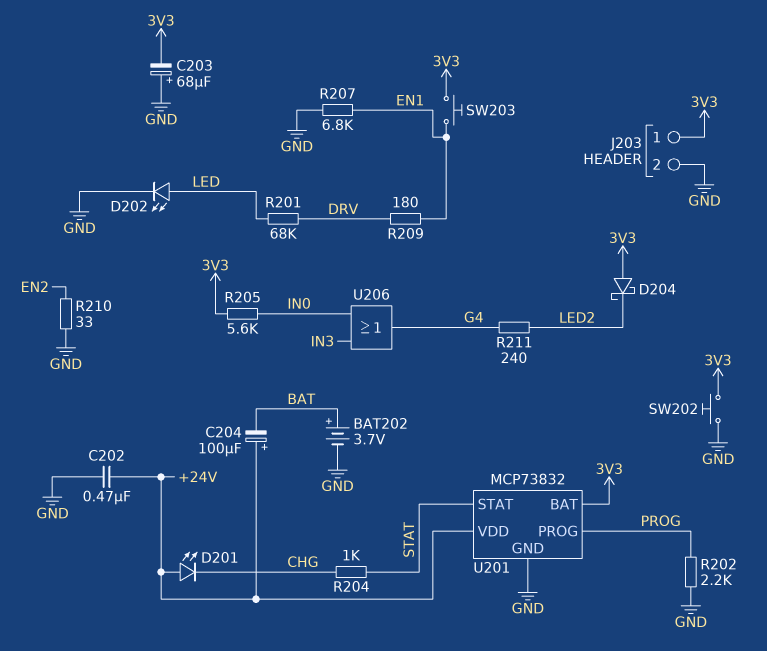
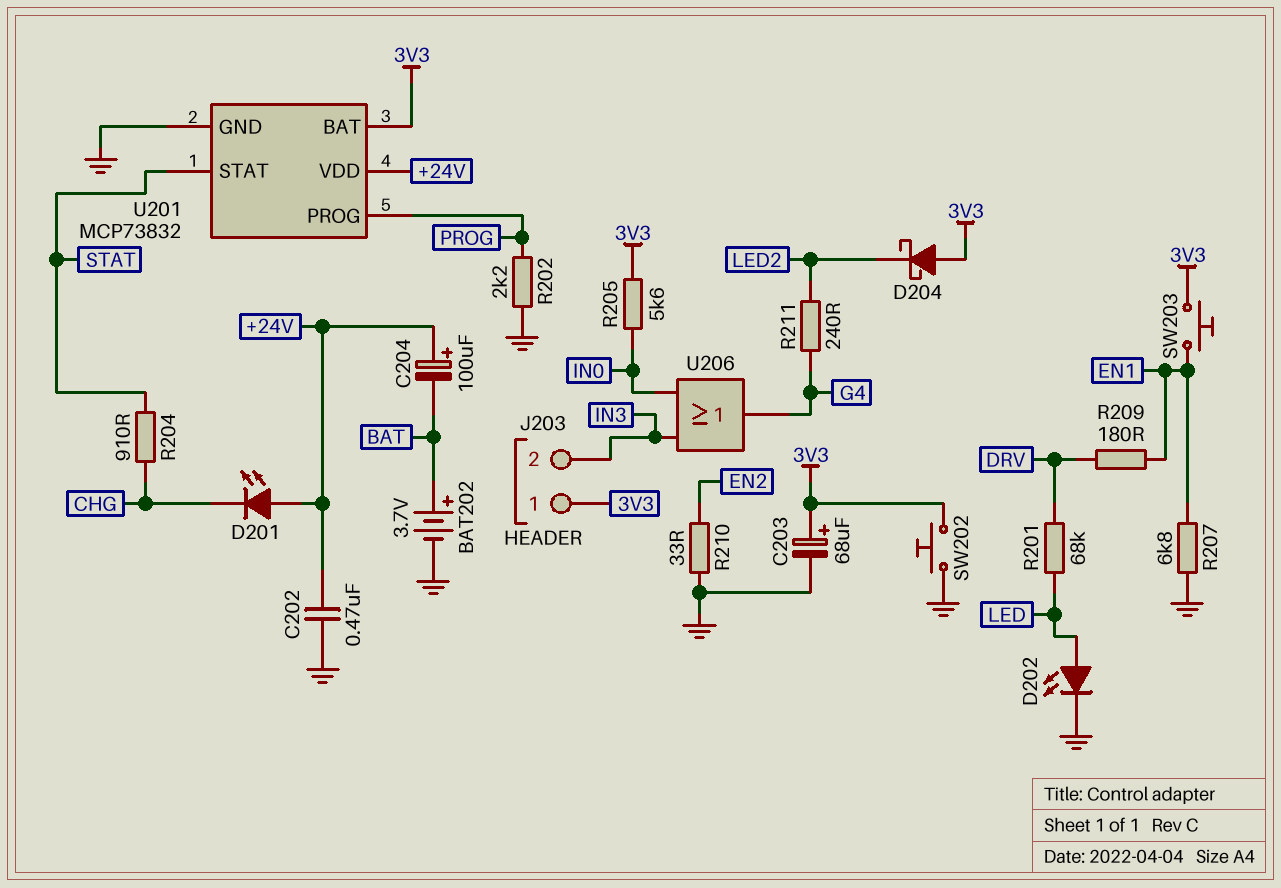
C203: 68uF (plus GND, minus 3V3) -> 68uF (plus 3V3, minus GND)
J203 pin 2: GND -> IN3
R204: 1k (CHG, STAT) -> 910 (CHG, STAT)

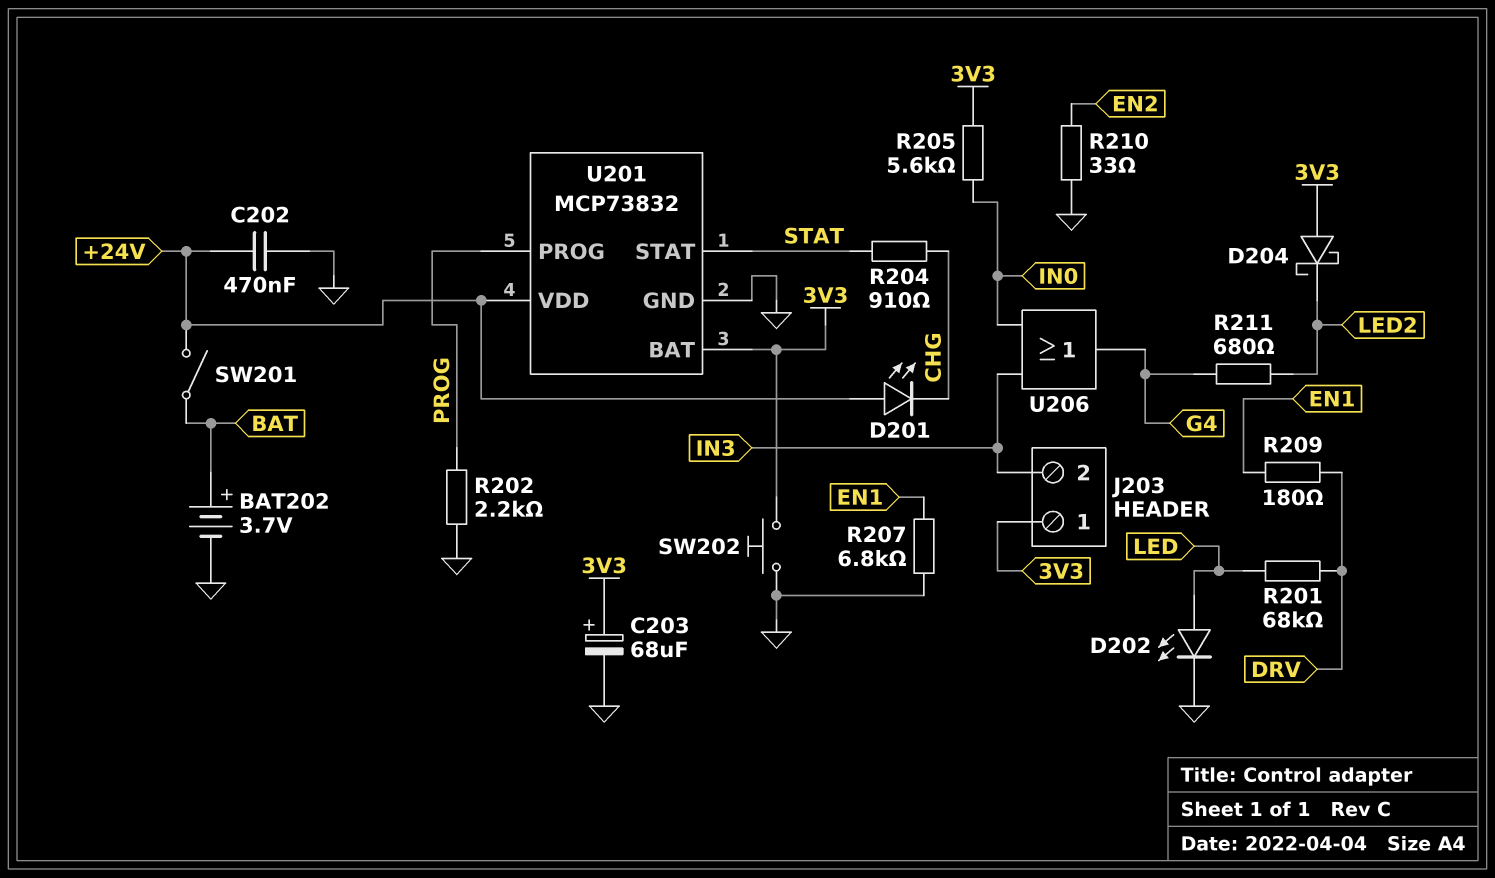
C204: 100uF (plus +24V, minus BAT) -> none
R211: 240 (G4, LED2) -> 680 (G4, LED2)
SW201: none -> switch (+24V, BAT)
SW203: button (3V3, EN1) -> none

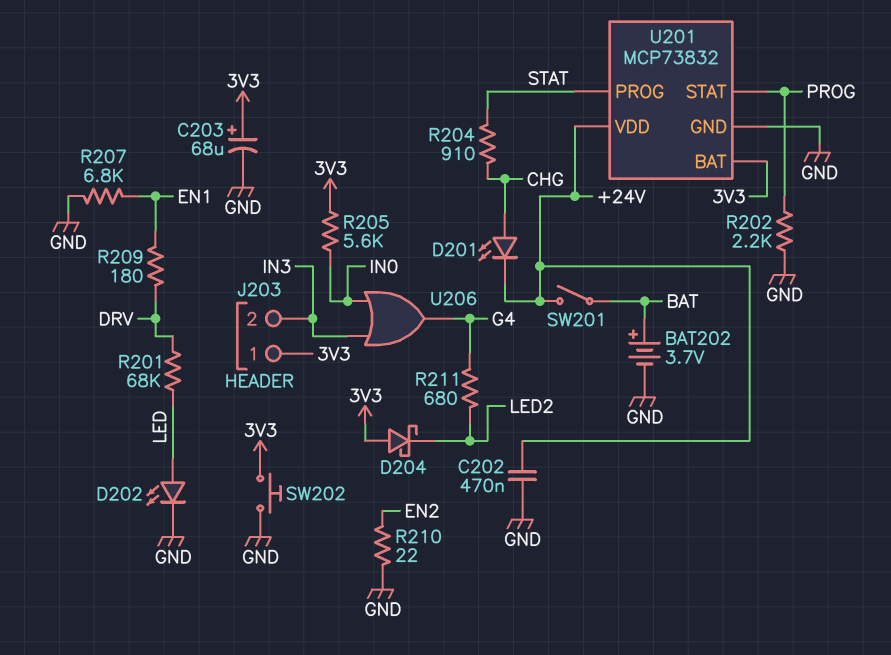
D201: LED (A +24V, K CHG) -> LED (A CHG, K +24V)
R210: 33 (EN2, GND) -> 22 (EN2, GND)
U201 pin PROG: PROG -> STAT
U201 pin STAT: STAT -> PROG

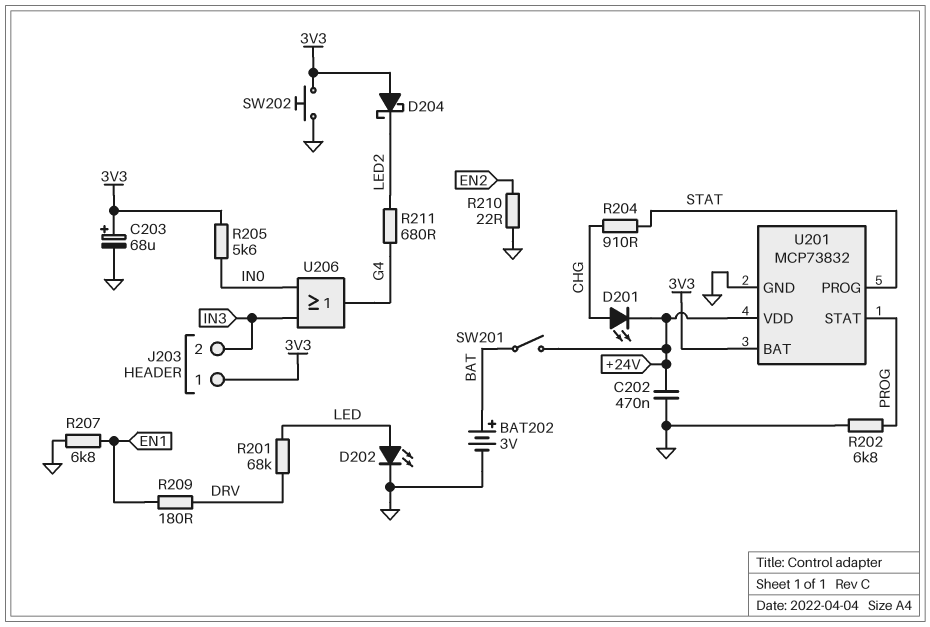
BAT202: 3.7V (plus BAT, minus GND) -> 3V (plus BAT, minus GND)
R202: 2.2k (GND, PROG) -> 6.8k (GND, PROG)

